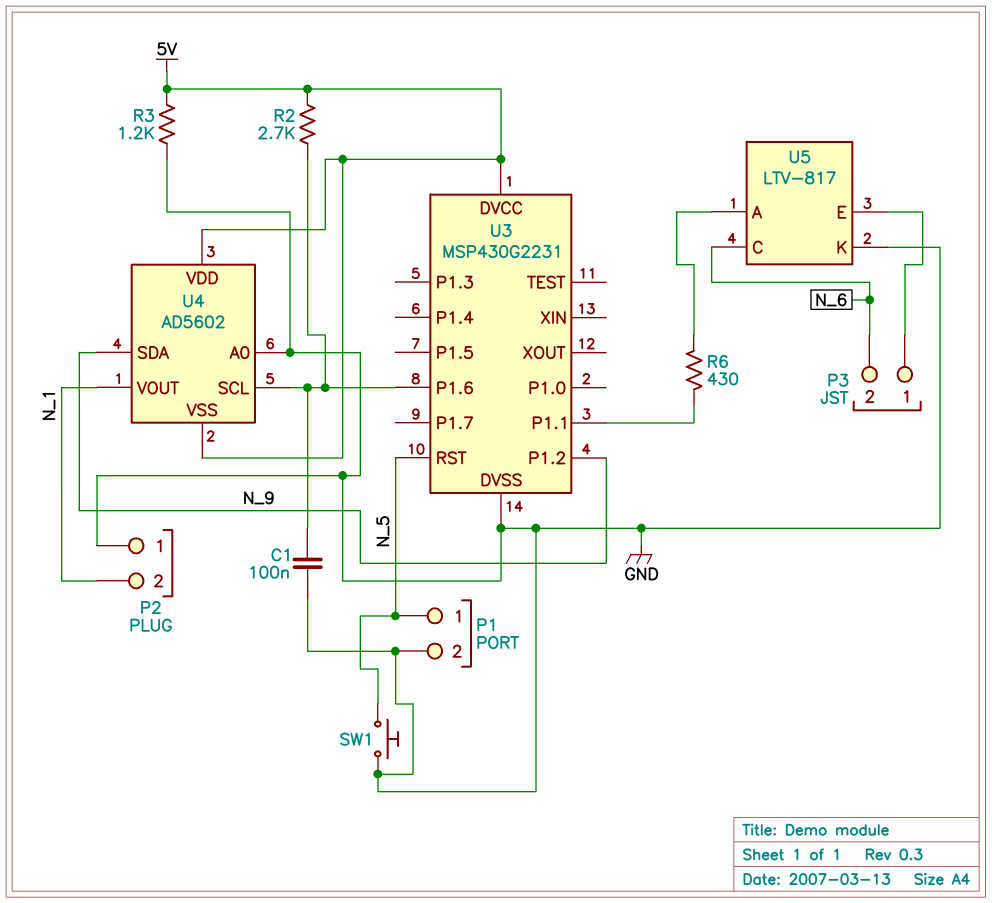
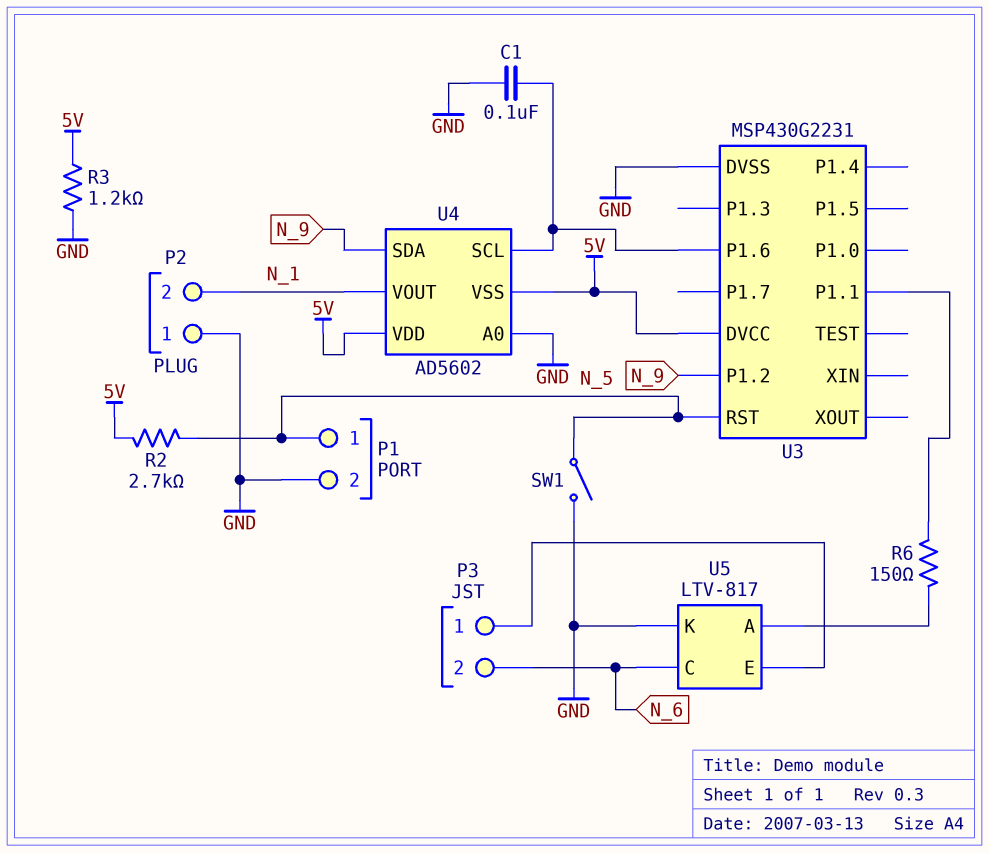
R2: 2.7k (5V, U3/P1.6) -> 2.7k (5V, N_5)
R6: 430 (U3/P1.1, U5/A) -> 150 (U3/P1.1, U5/A)
SW1: button (GND, N_5) -> switch (GND, N_5)

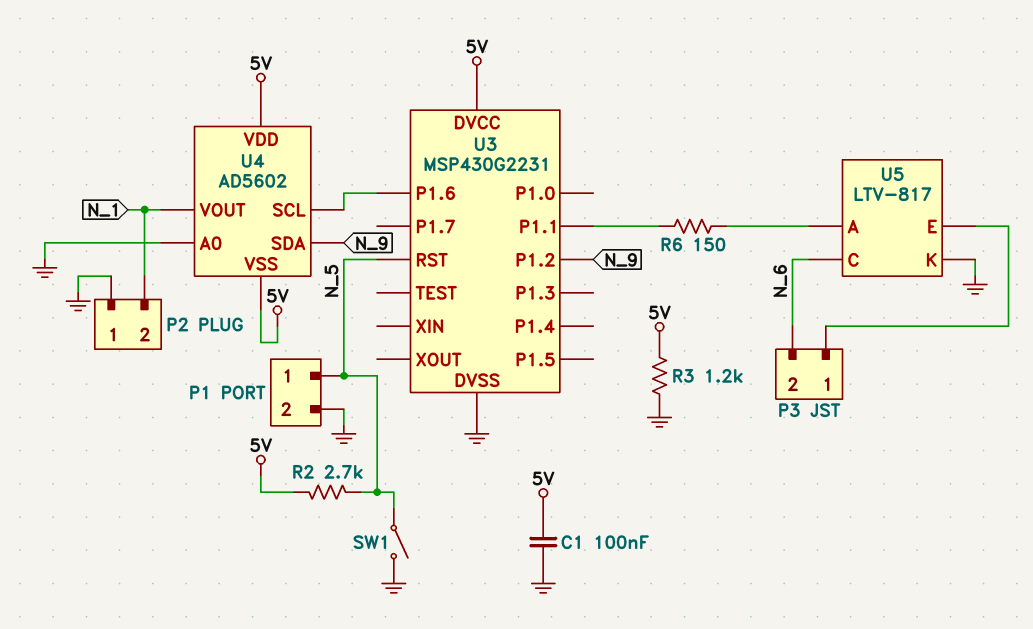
C1: 100nF (GND, U3/P1.6) -> 100nF (5V, GND)

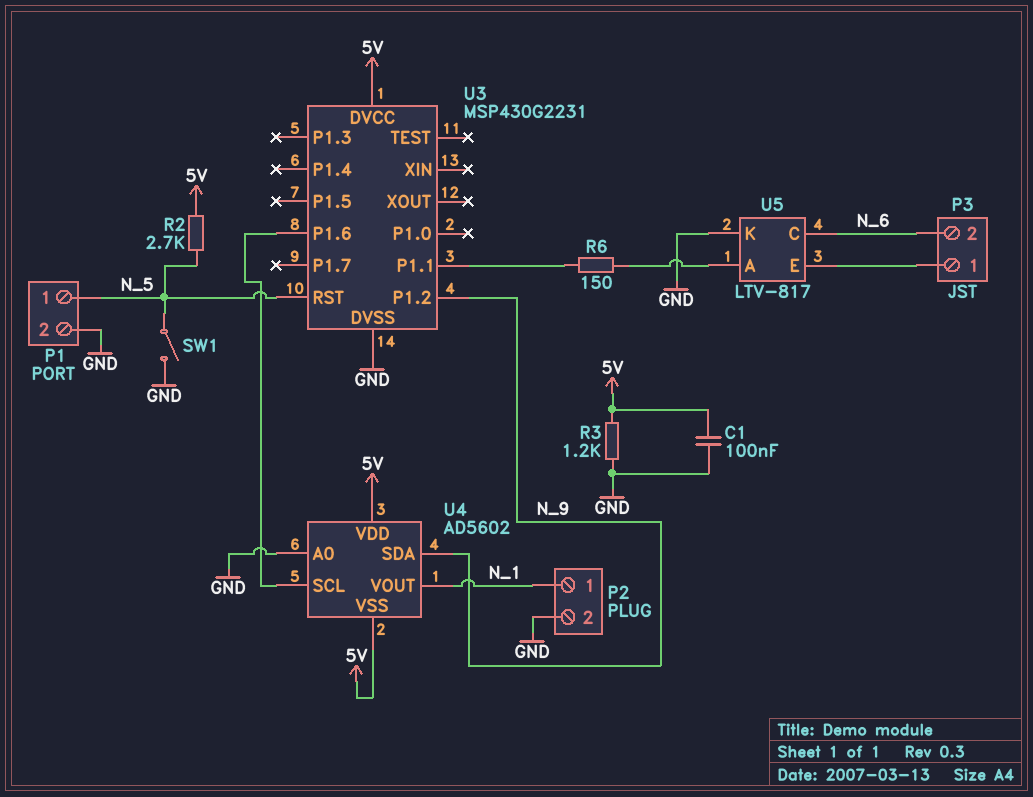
P2 pin 1: GND -> N_1
P2 pin 2: N_1 -> GND

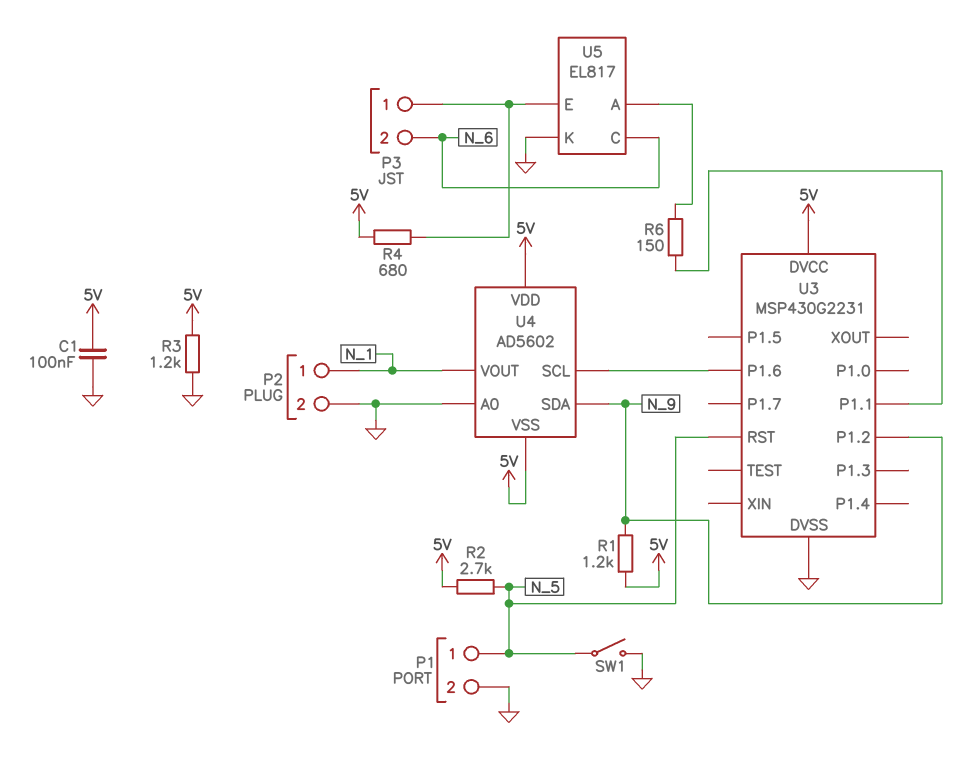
R1: none -> 1.2k (5V, N_9)
R4: none -> 680 (5V, P3/1)
U5: LTV-817 -> EL817

